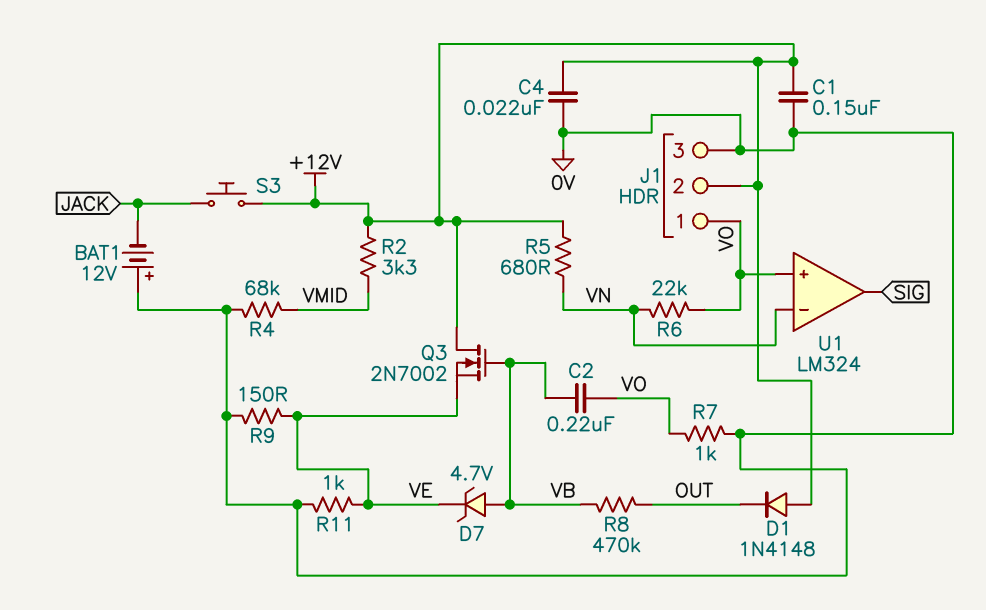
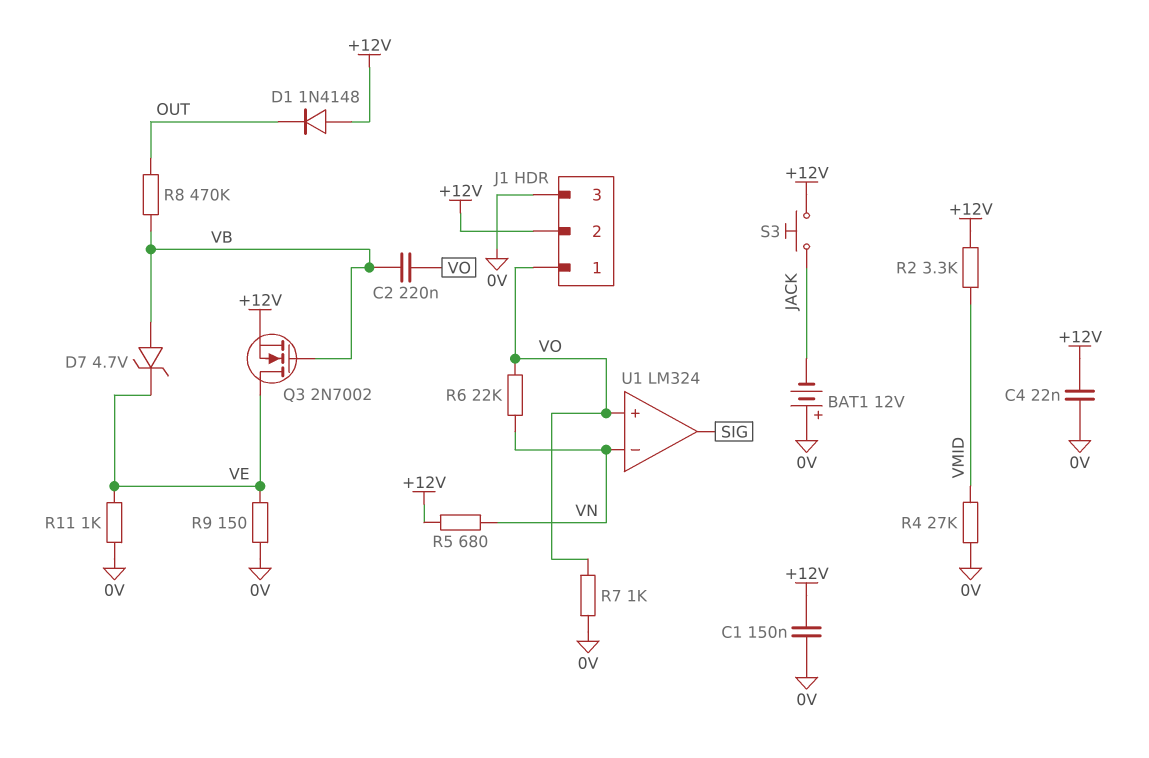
Q3: NMOS 2N7002 (G VB, D +12V, S VE) -> NMOS 2N7002 (G VB, D VE, S +12V)
R4: 68k (0V, VMID) -> 27k (0V, VMID)

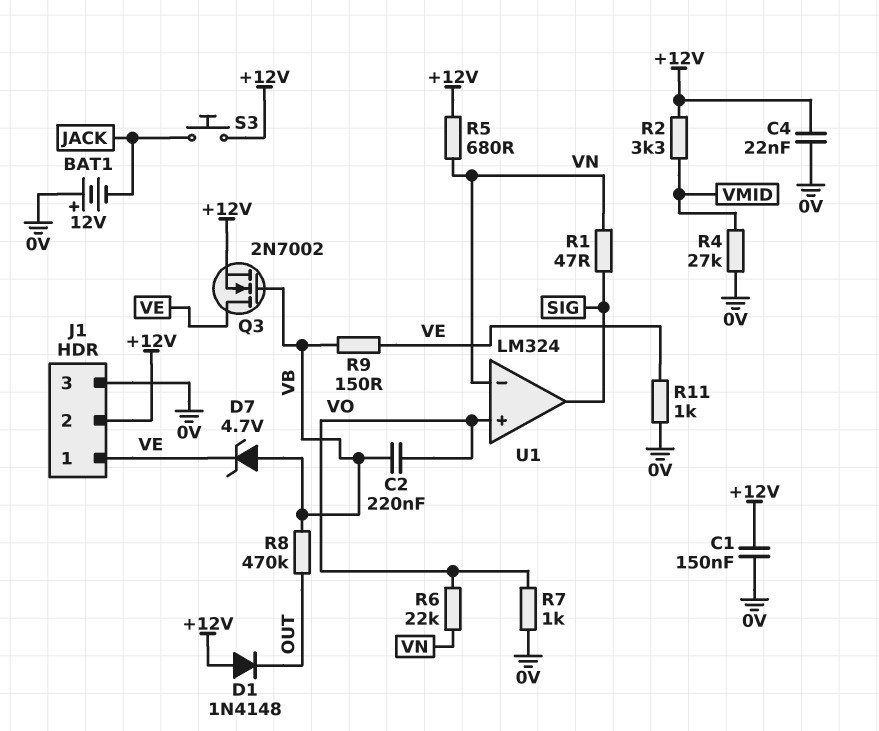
J1 pin 1: VO -> VE
R1: none -> 47 (SIG, VN)
R9: 150 (0V, VE) -> 150 (VB, VE)

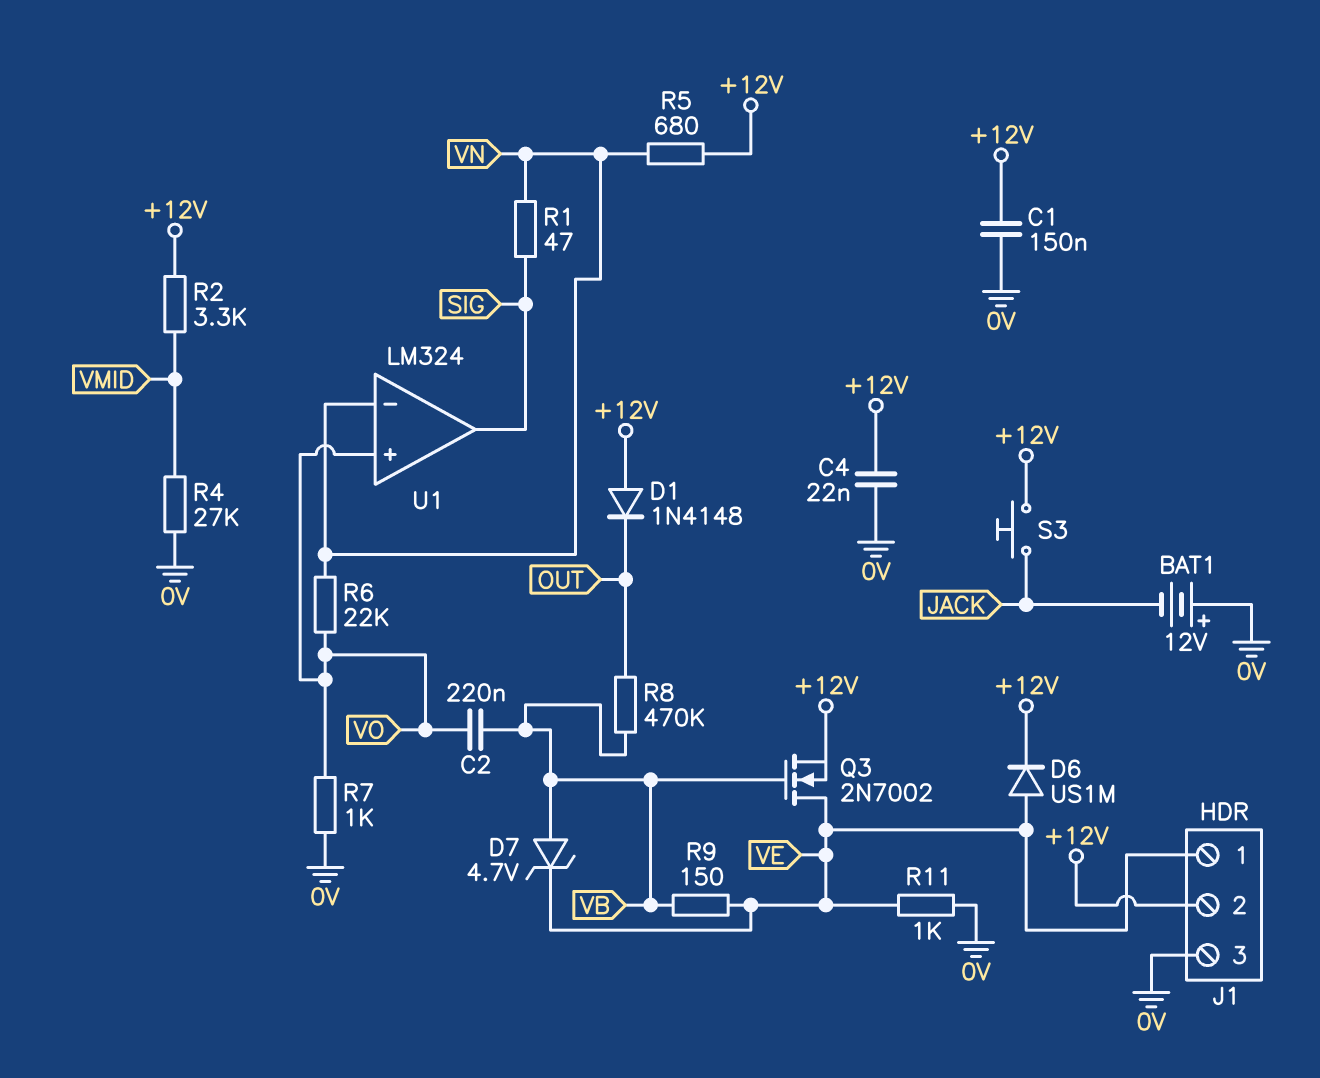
D6: none -> diode US1M (A VE, K +12V)

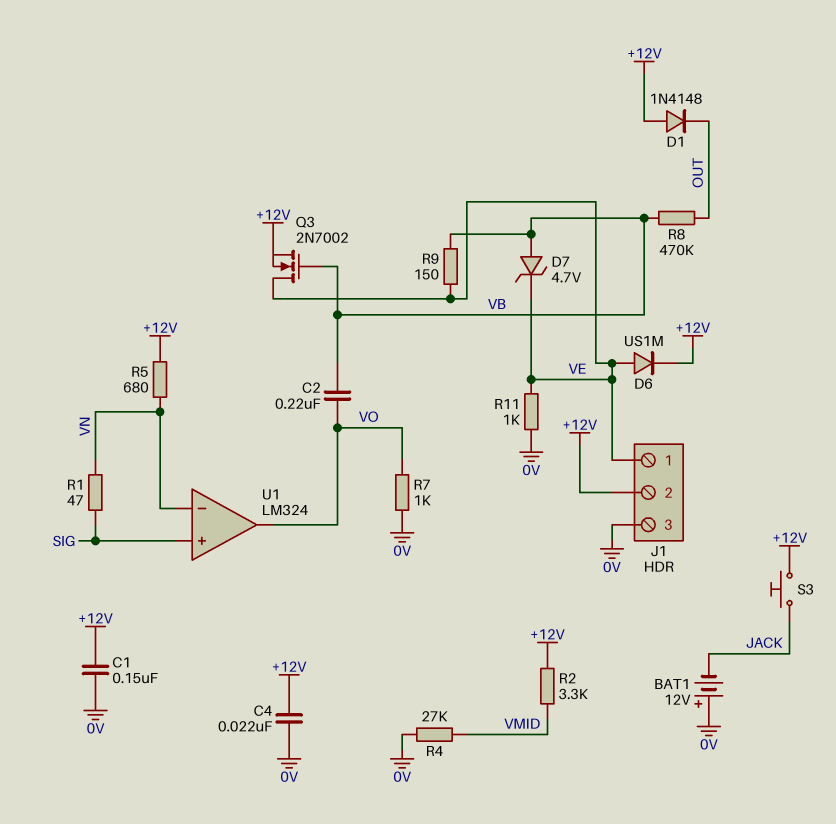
R6: 22k (VN, VO) -> none
U1 pin in+: VO -> SIG
U1 pin out: SIG -> VO

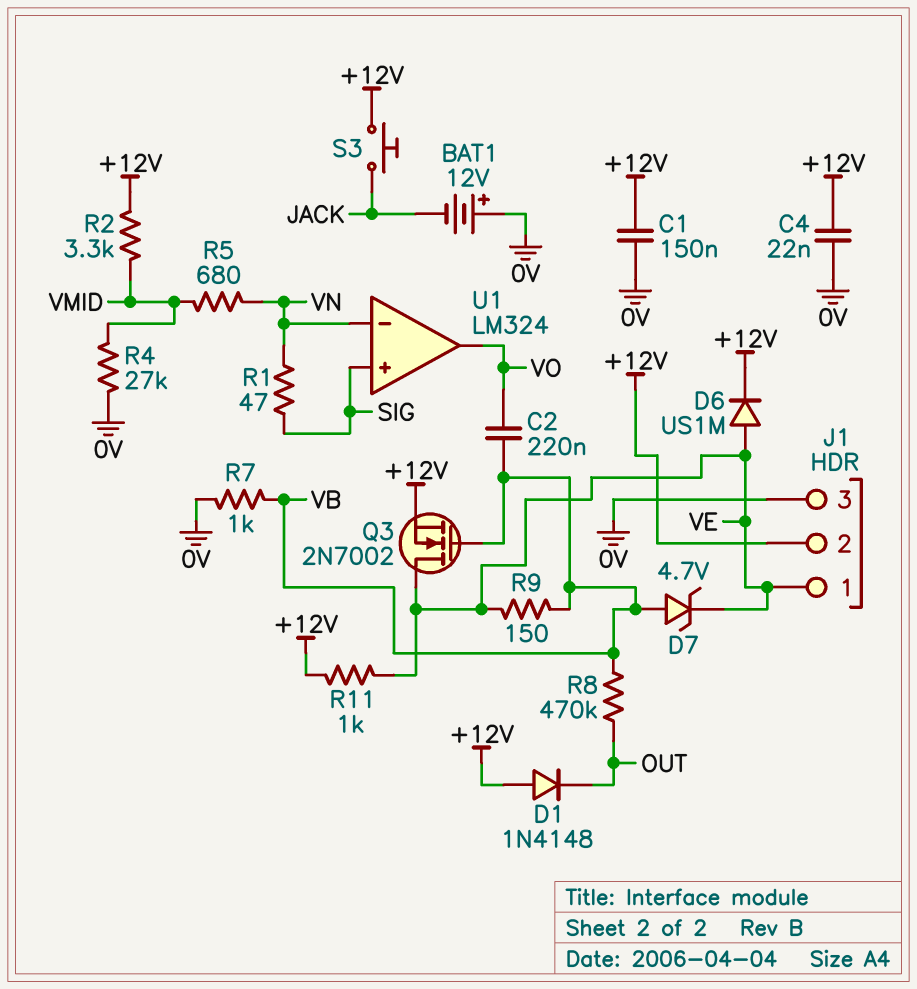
R5: 680 (+12V, VN) -> 680 (VMID, VN)
R7: 1k (0V, VO) -> 1k (0V, VB)
R11: 1k (0V, VE) -> 1k (+12V, VE)

